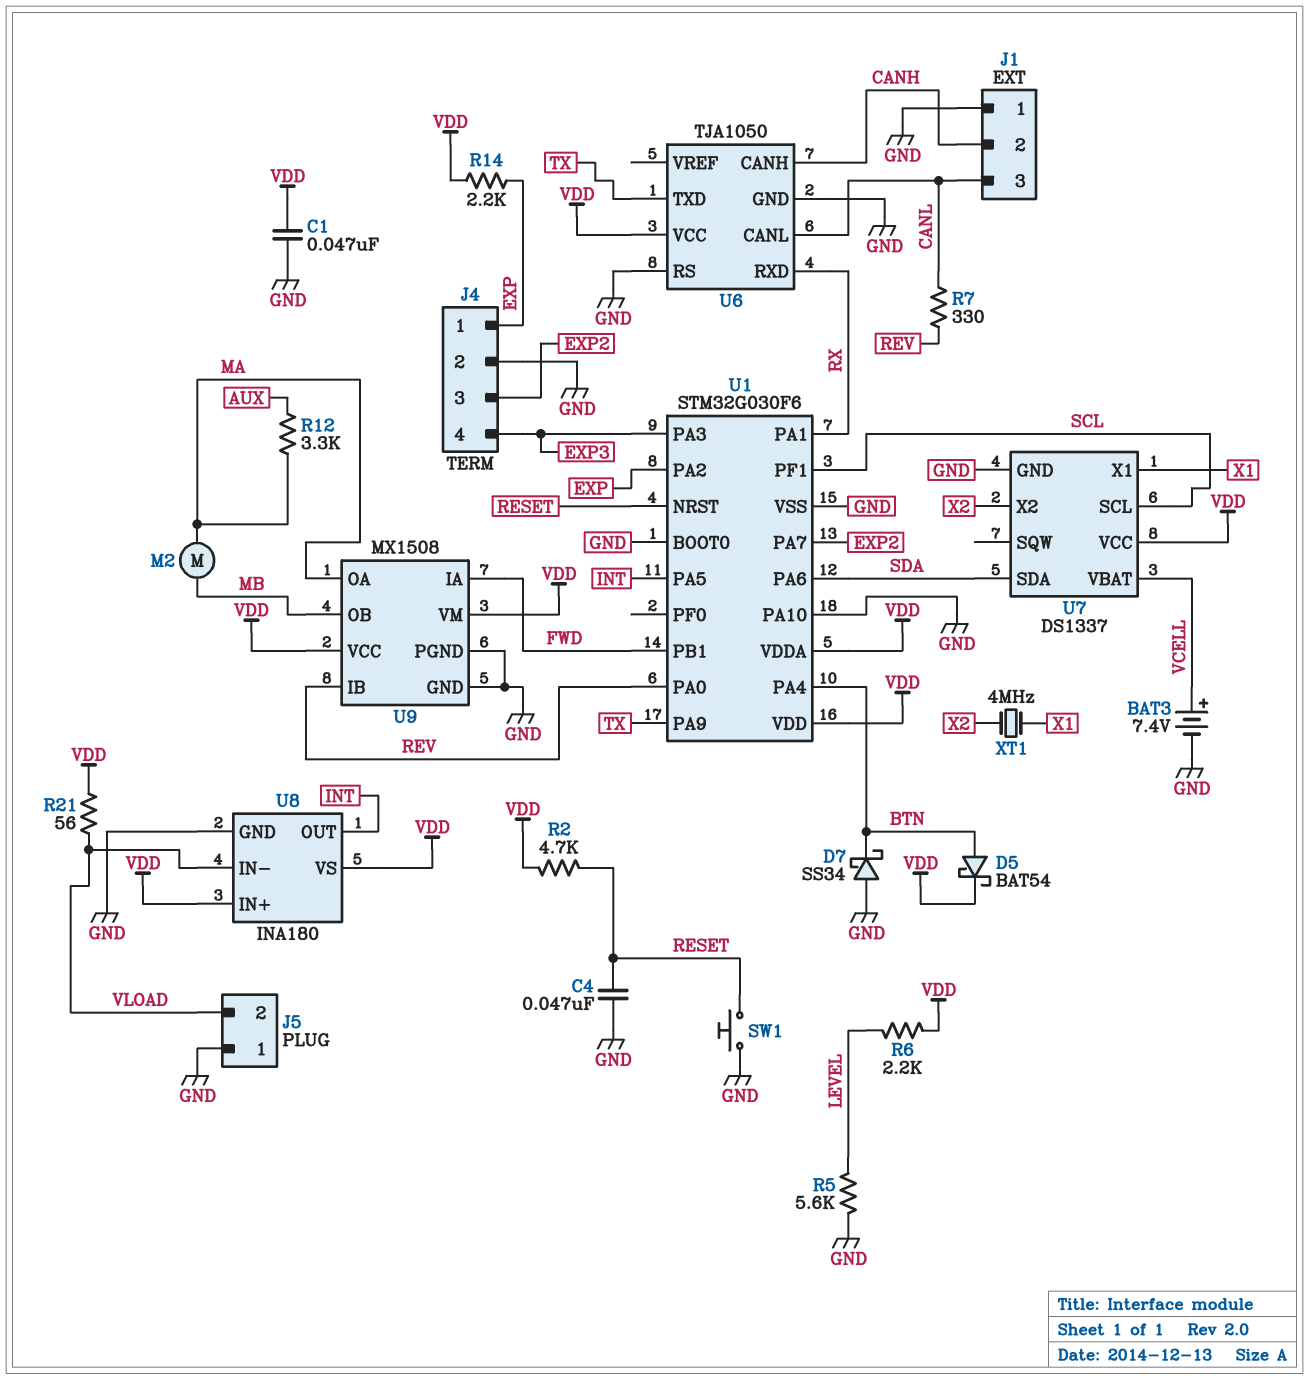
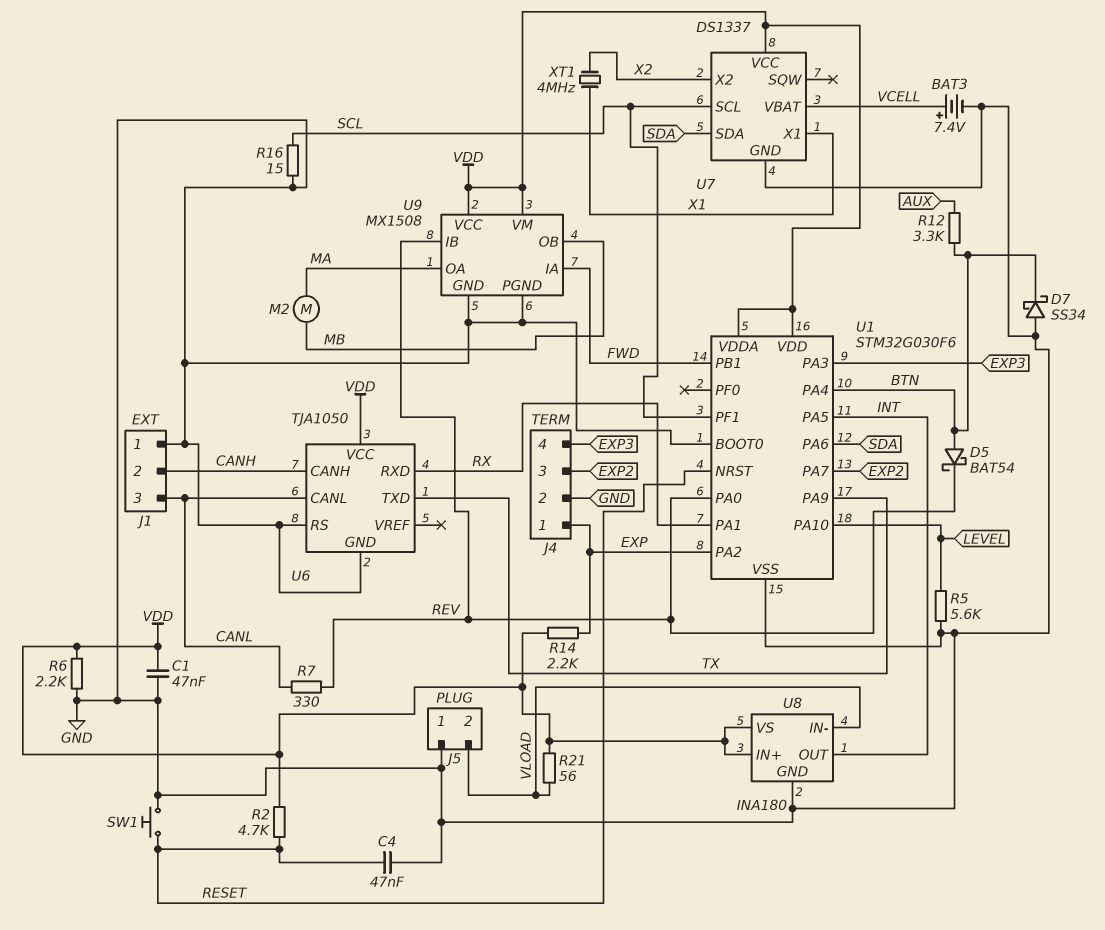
D5: schottky BAT54 (A BTN, K VDD) -> schottky BAT54 (A BTN, K REV)
R6: 2.2k (LEVEL, VDD) -> 2.2k (GND, VDD)
R12: 3.3k (AUX, MA) -> 3.3k (AUX, BTN)
R16: none -> 15 (GND, SCL)
U1 pin PA10: GND -> LEVEL

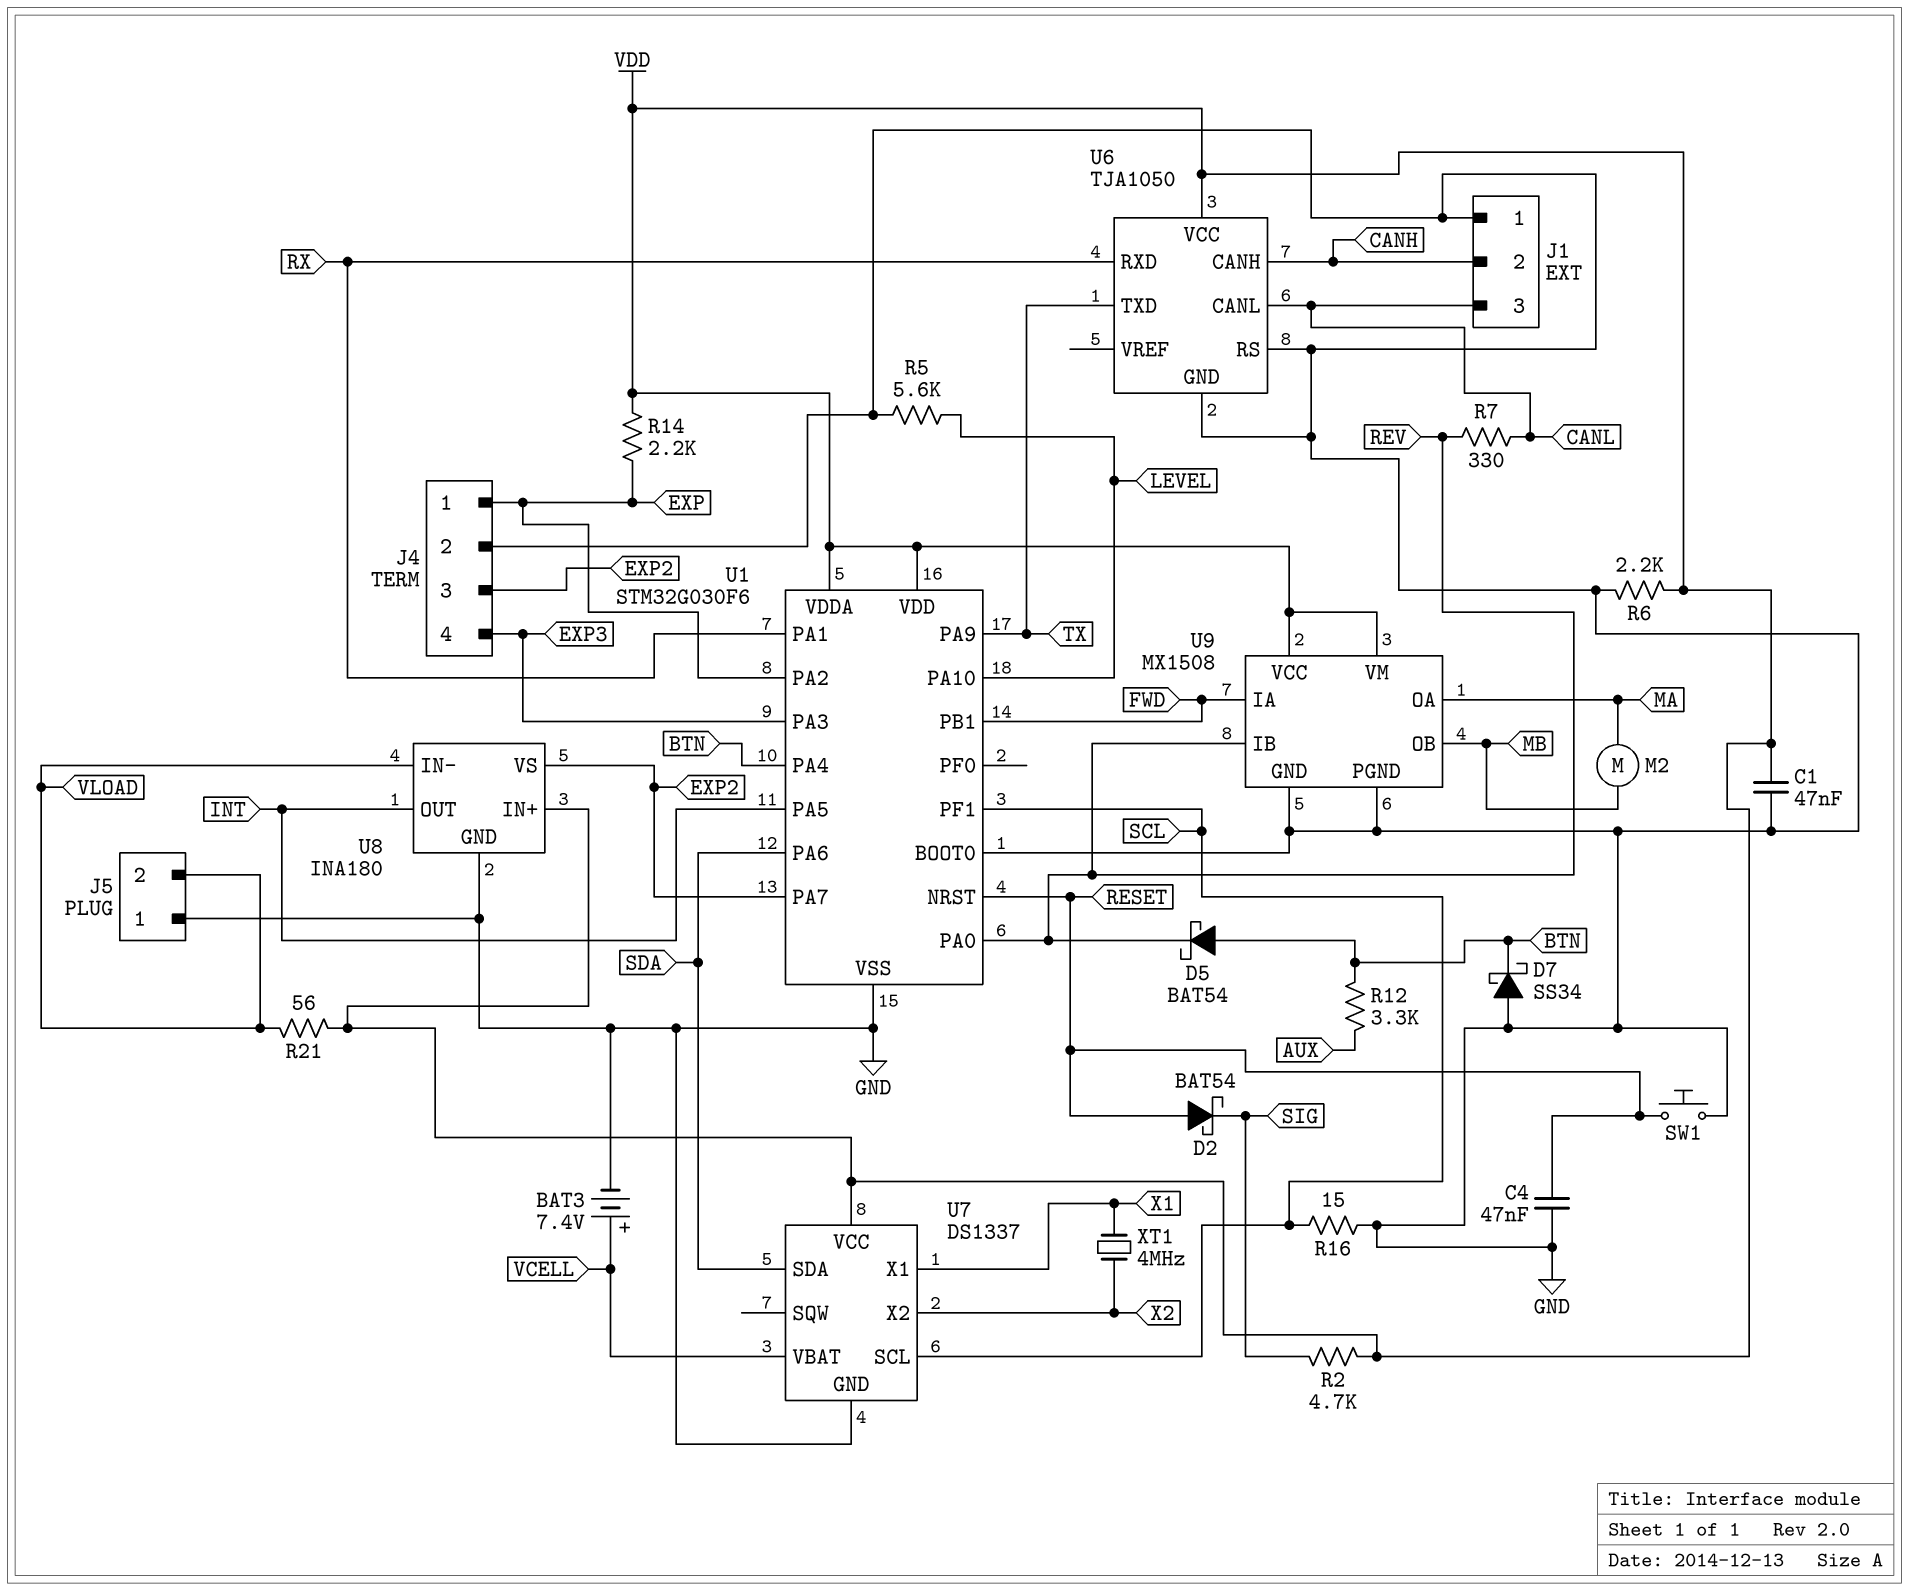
D2: none -> schottky BAT54 (A RESET, K SIG)
R2: 4.7k (RESET, VDD) -> 4.7k (SIG, VDD)
U8 pin VS: VDD -> EXP2

